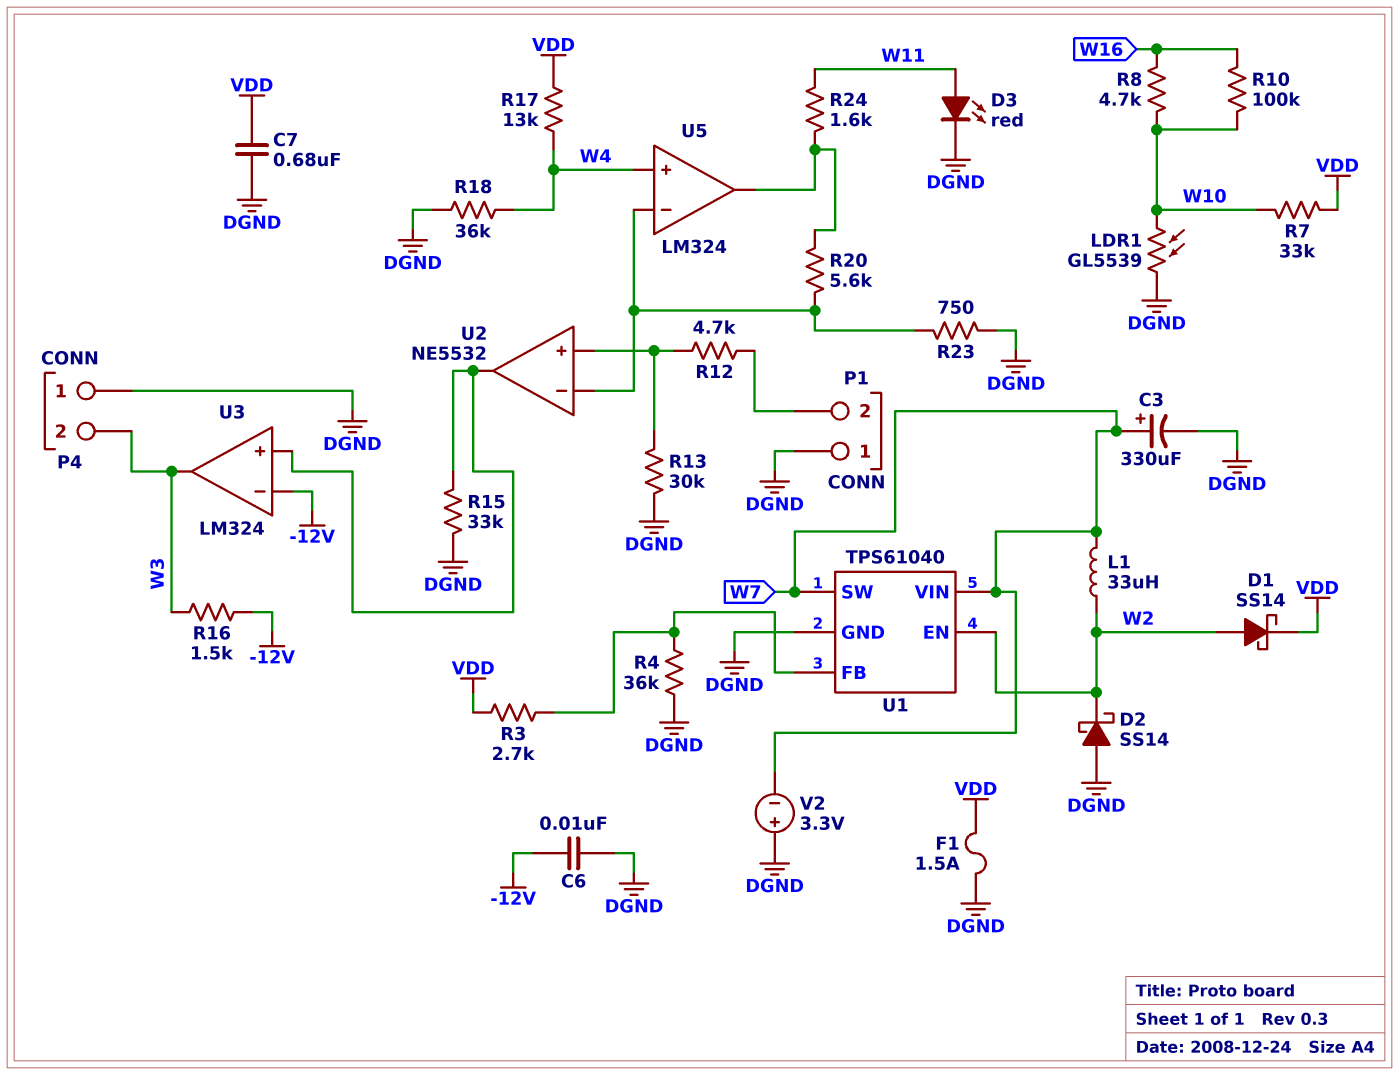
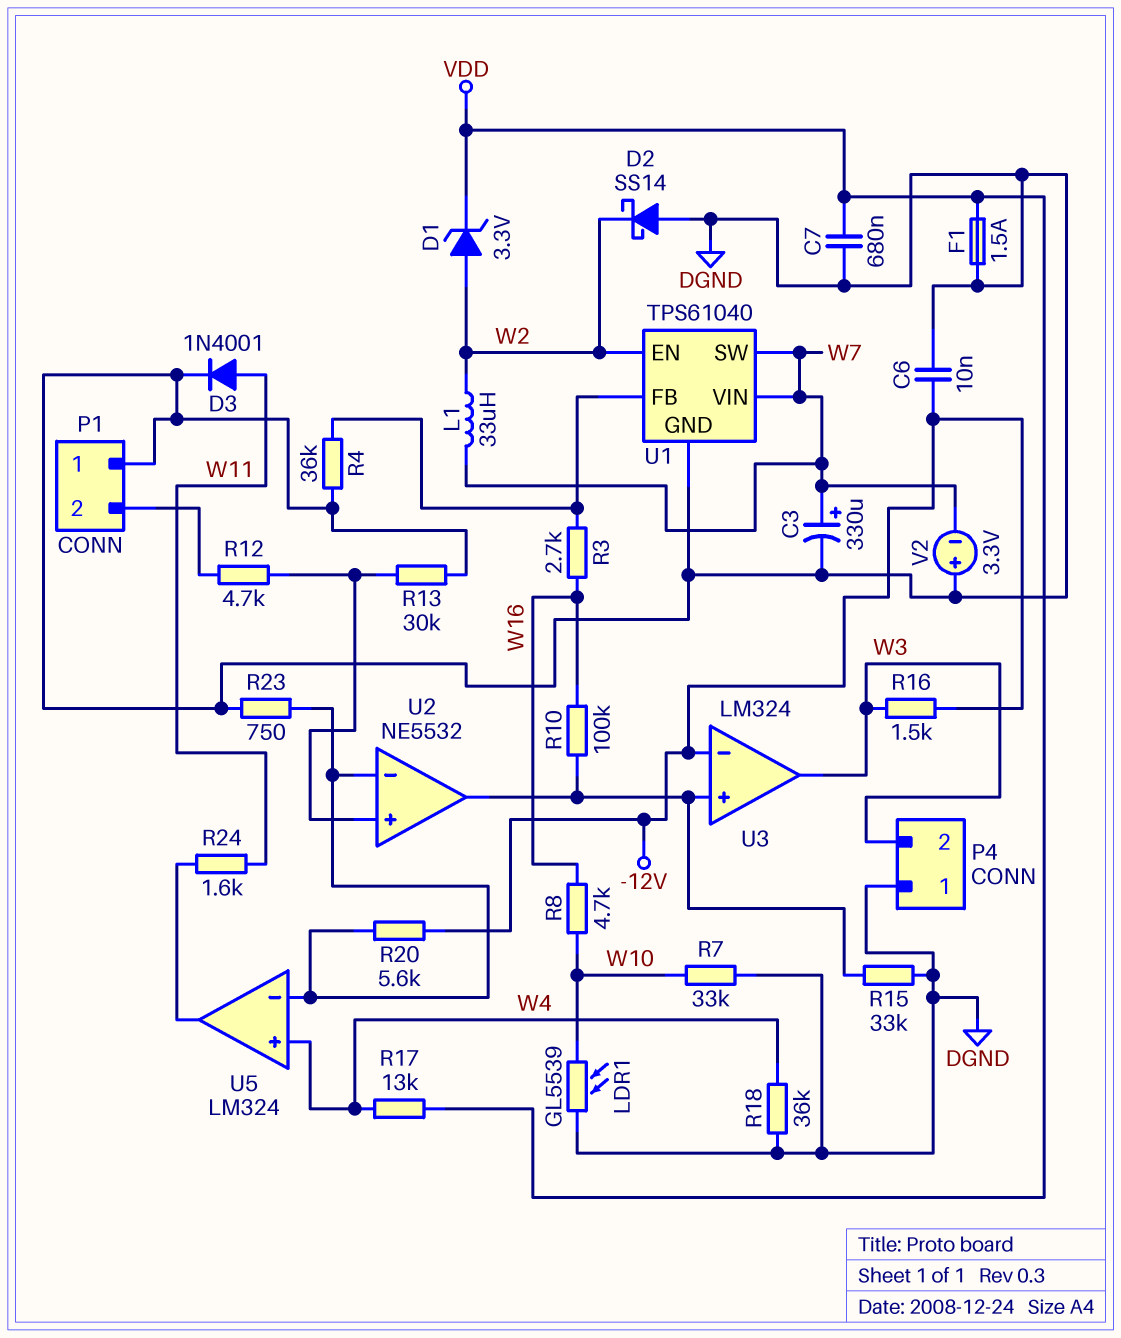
D1: schottky SS14 (A W2, K VDD) -> zener 3.3V (A W2, K VDD)
D3: LED red (A W11, K DGND) -> diode 1N4001 (A W11, K DGND)
R3: 2.7k (U1/FB, VDD) -> 2.7k (U1/FB, W16)
R7: 33k (VDD, W10) -> 33k (DGND, W10)
R10: 100k (W10, W16) -> 100k (U2/out, W16)
R20: 5.6k (U2/in-, U5/out) -> 5.6k (-12V, U2/in-)

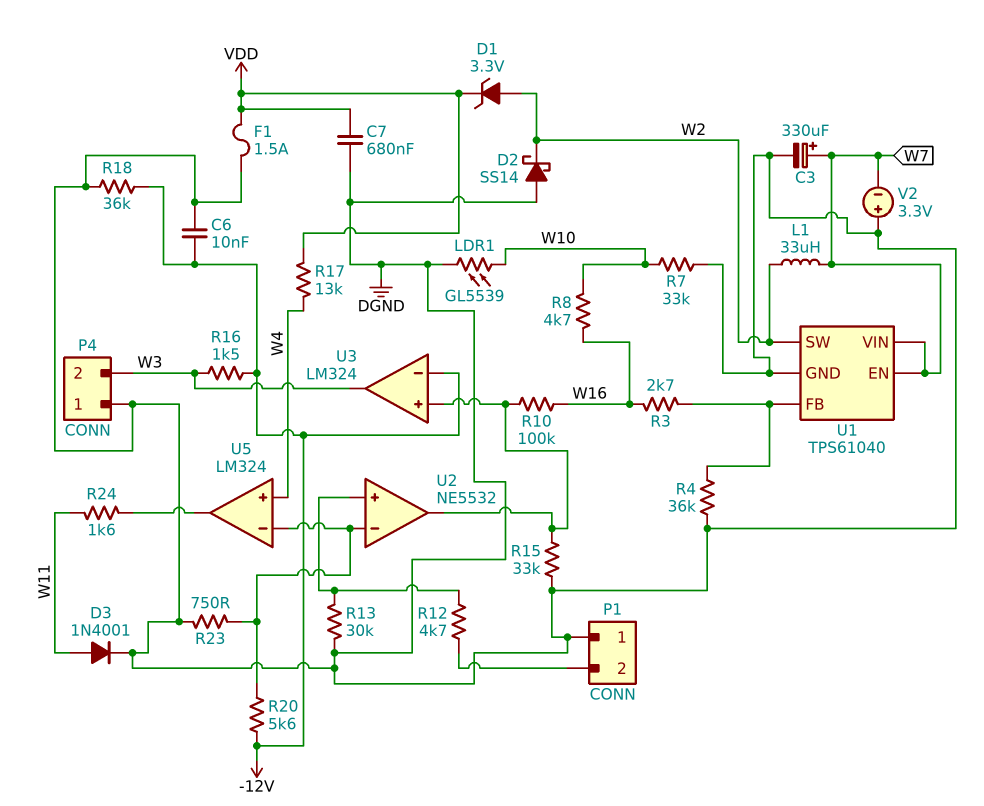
R18: 36k (DGND, W4) -> 36k (-12V, DGND)
U1 pin EN: W2 -> W7
U1 pin SW: W7 -> W2

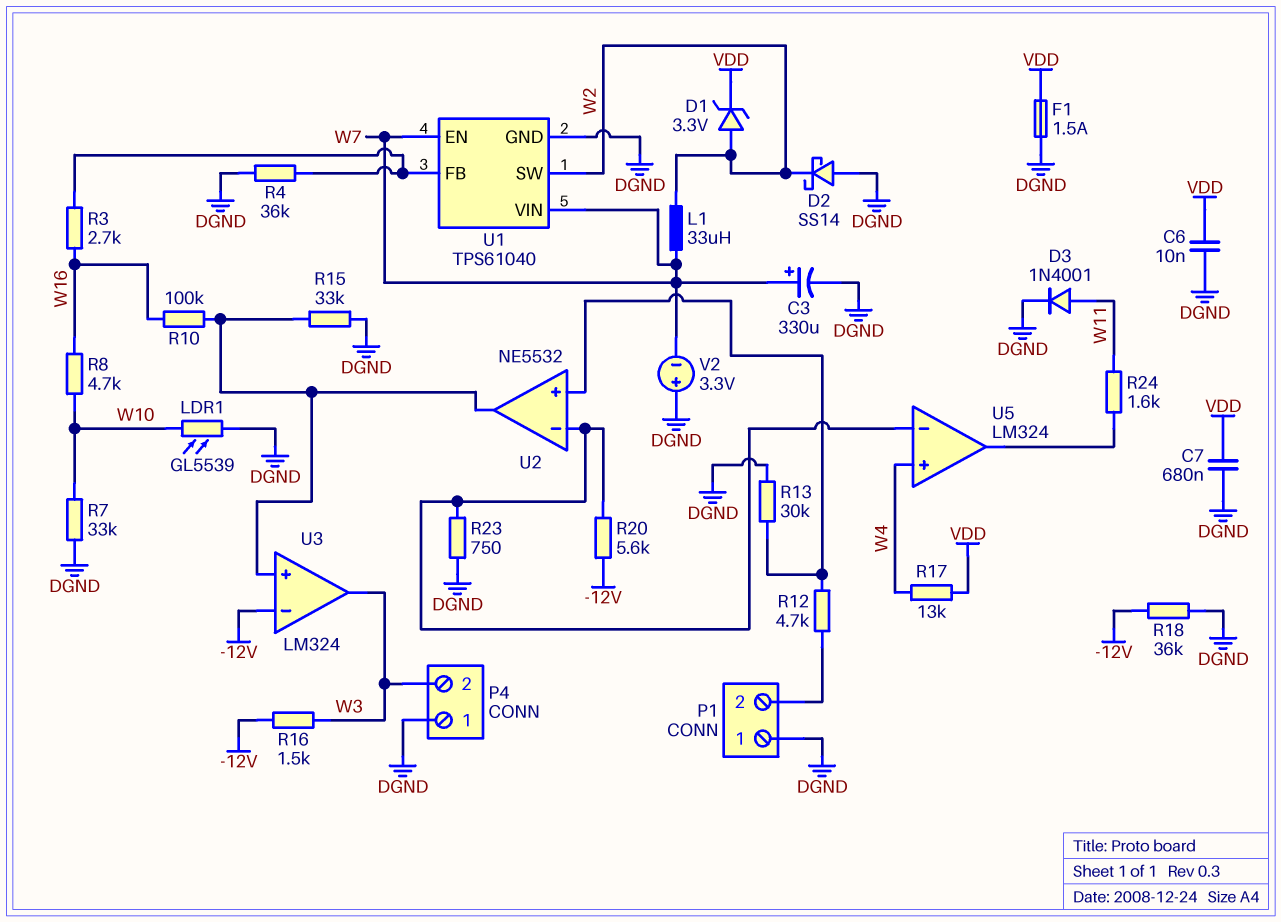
C6: 10nF (-12V, DGND) -> 10nF (DGND, VDD)

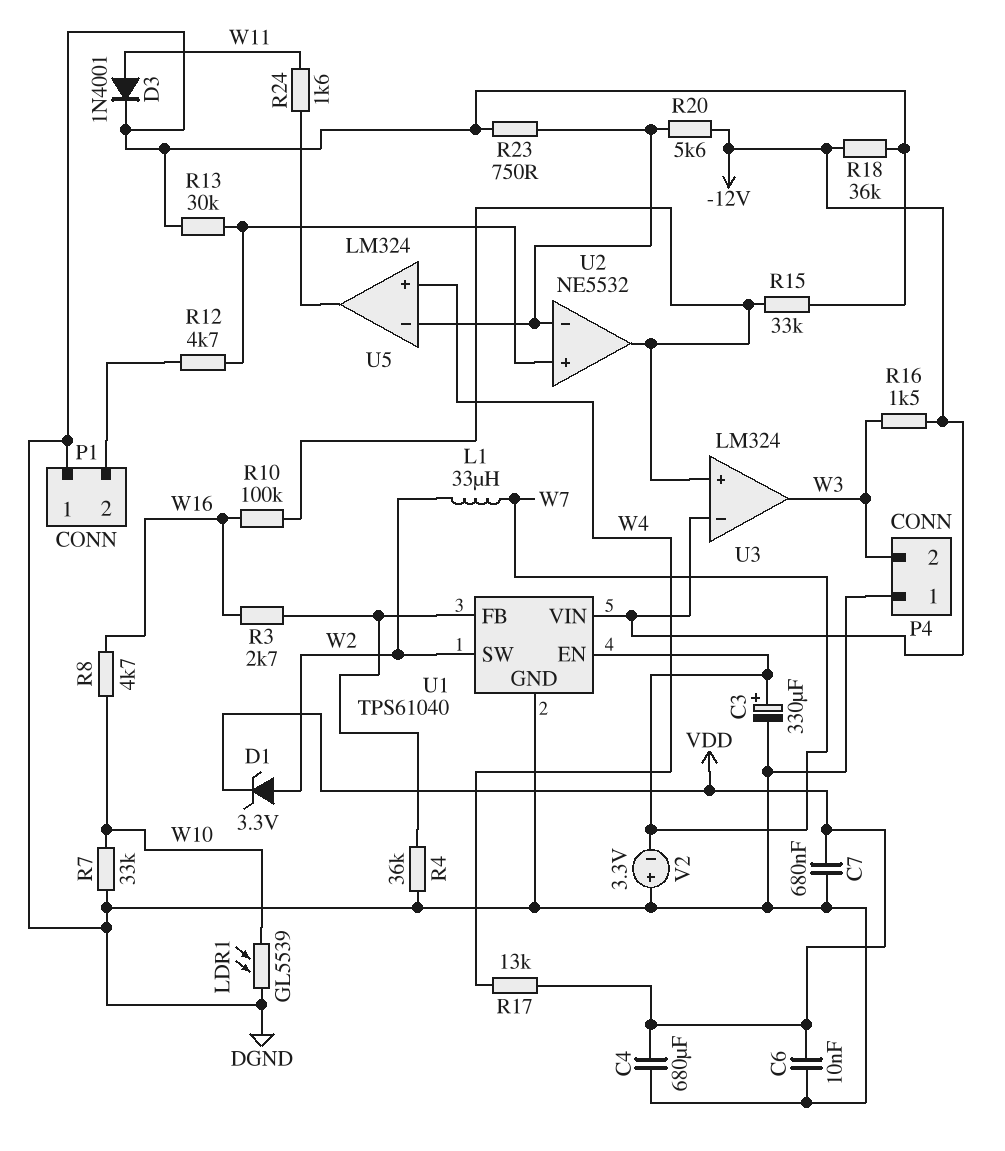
C4: none -> 680uF (DGND, VDD)
D2: schottky SS14 (A DGND, K W2) -> none
F1: 1.5A (DGND, VDD) -> none
U1 pin VIN: W7 -> -12V

